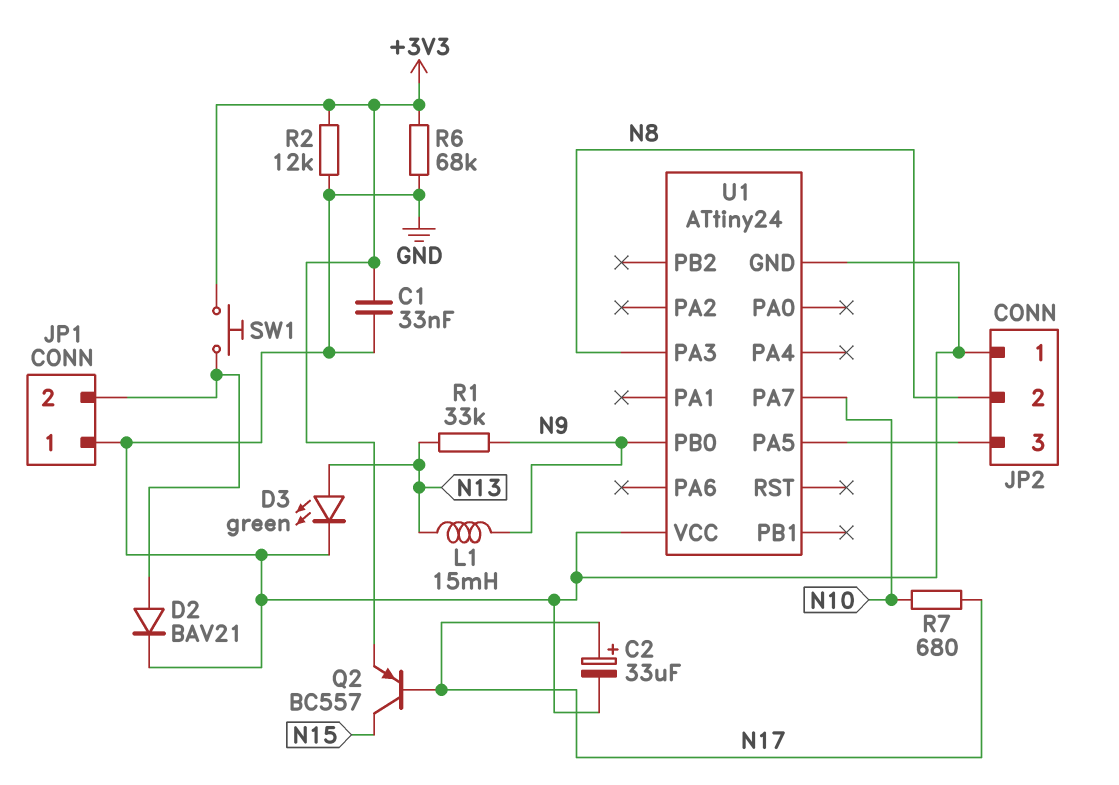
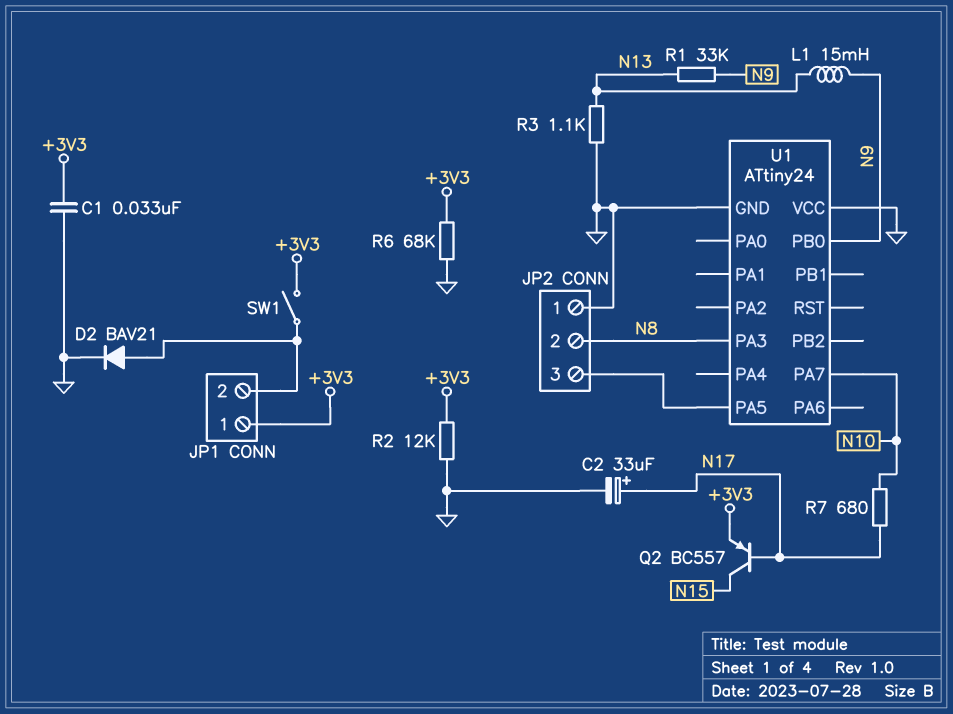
D3: LED green (A N13, K GND) -> none
JP1 pin 1: GND -> +3V3
R3: none -> 1.1k (GND, N13)
SW1: button (+3V3, JP1/2) -> switch (+3V3, JP1/2)

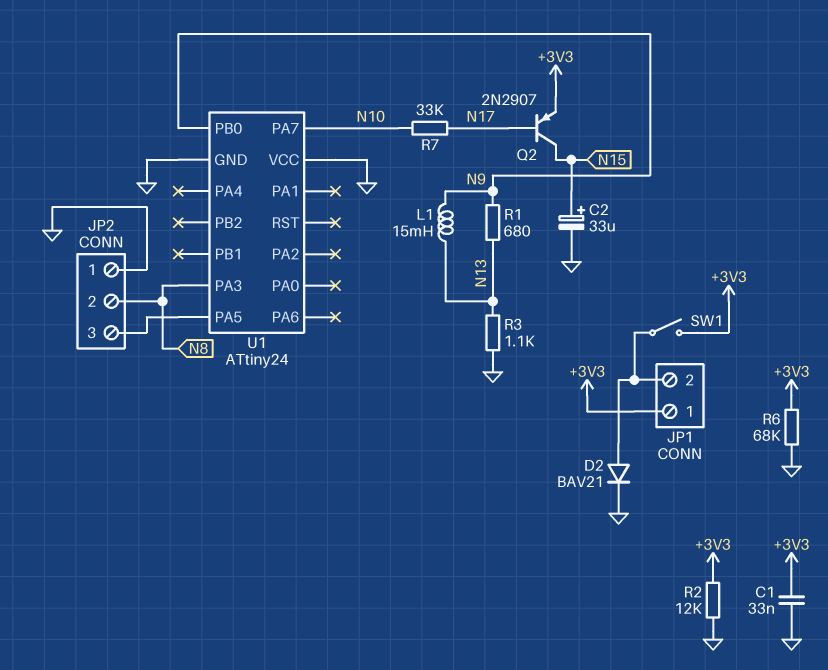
C2: 33uF (plus N17, minus GND) -> 33uF (plus N15, minus GND)
Q2: PNP BC557 (B N17, C N15, E +3V3) -> PNP 2N2907 (B N17, C N15, E +3V3)
R1: 33k (N9, N13) -> 680 (N9, N13)
R7: 680 (N10, N17) -> 33k (N10, N17)

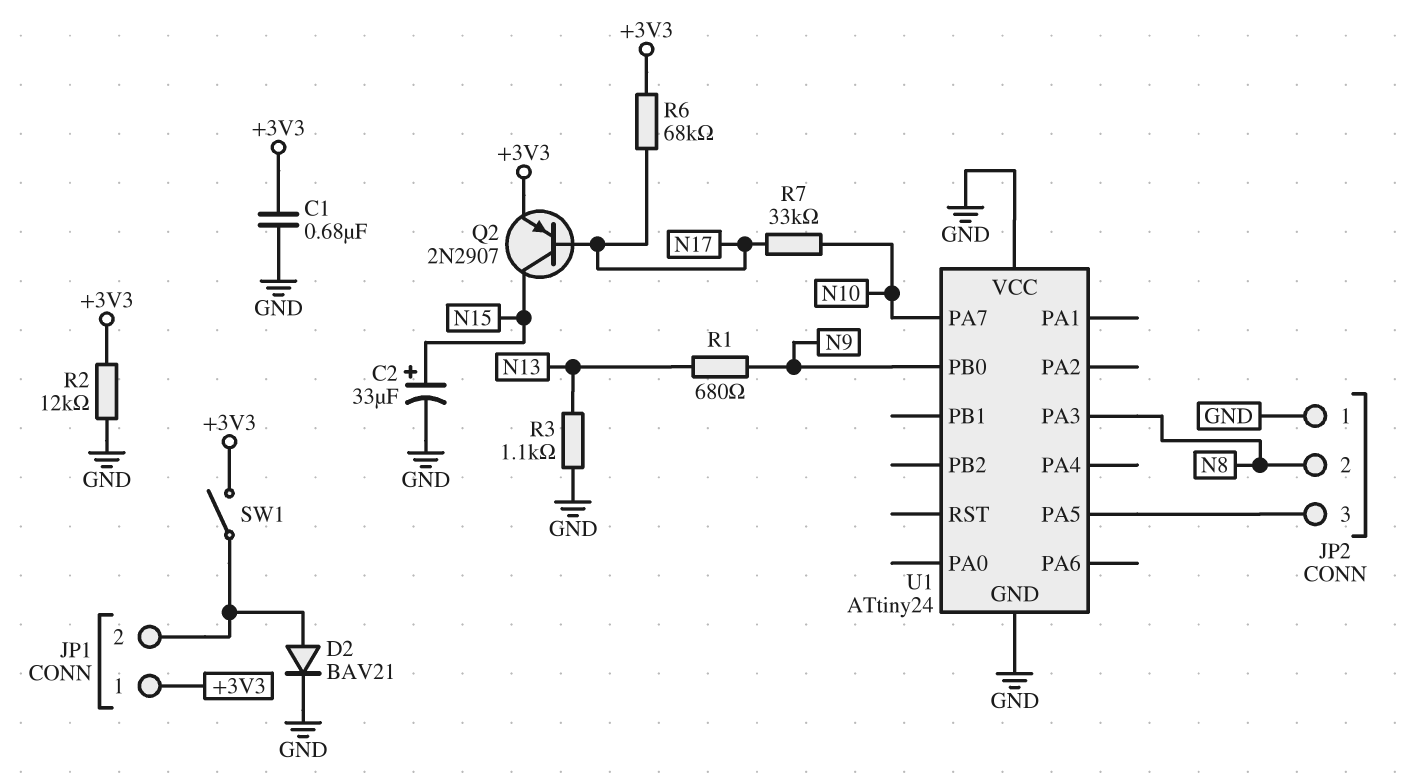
C1: 33nF (+3V3, GND) -> 680nF (+3V3, GND)
L1: 15mH (N9, N13) -> none
R6: 68k (+3V3, GND) -> 68k (+3V3, N17)

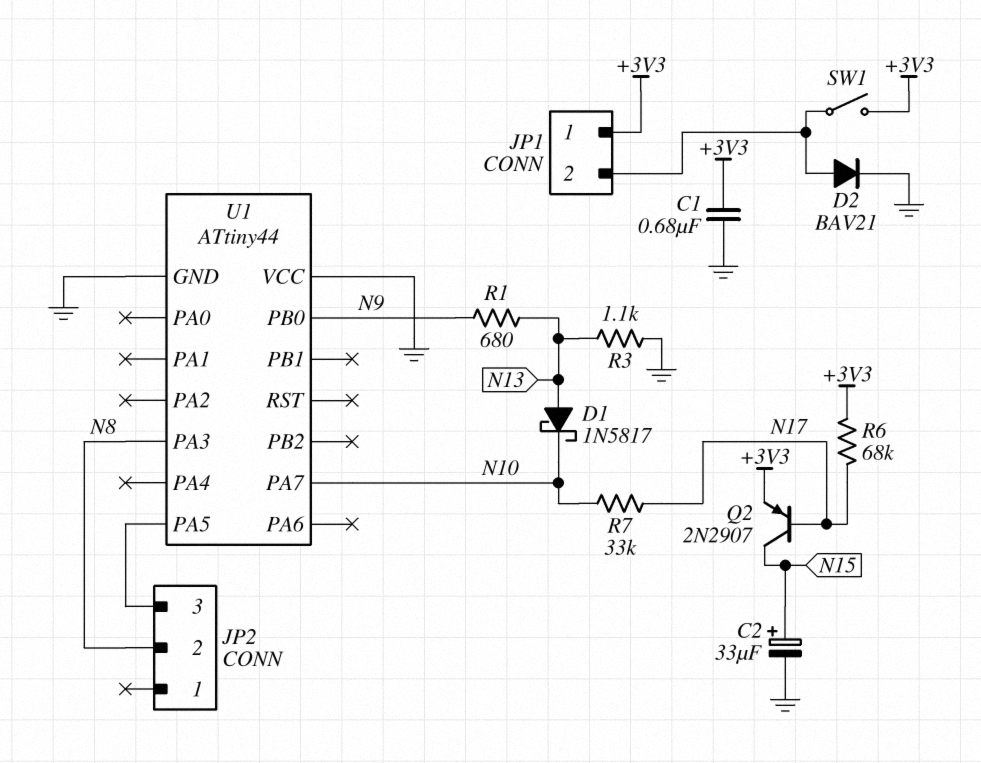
D1: none -> schottky 1N5817 (A N13, K N10)
JP2 pin 1: GND -> none
R2: 12k (+3V3, GND) -> none
U1: ATtiny24 -> ATtiny44

